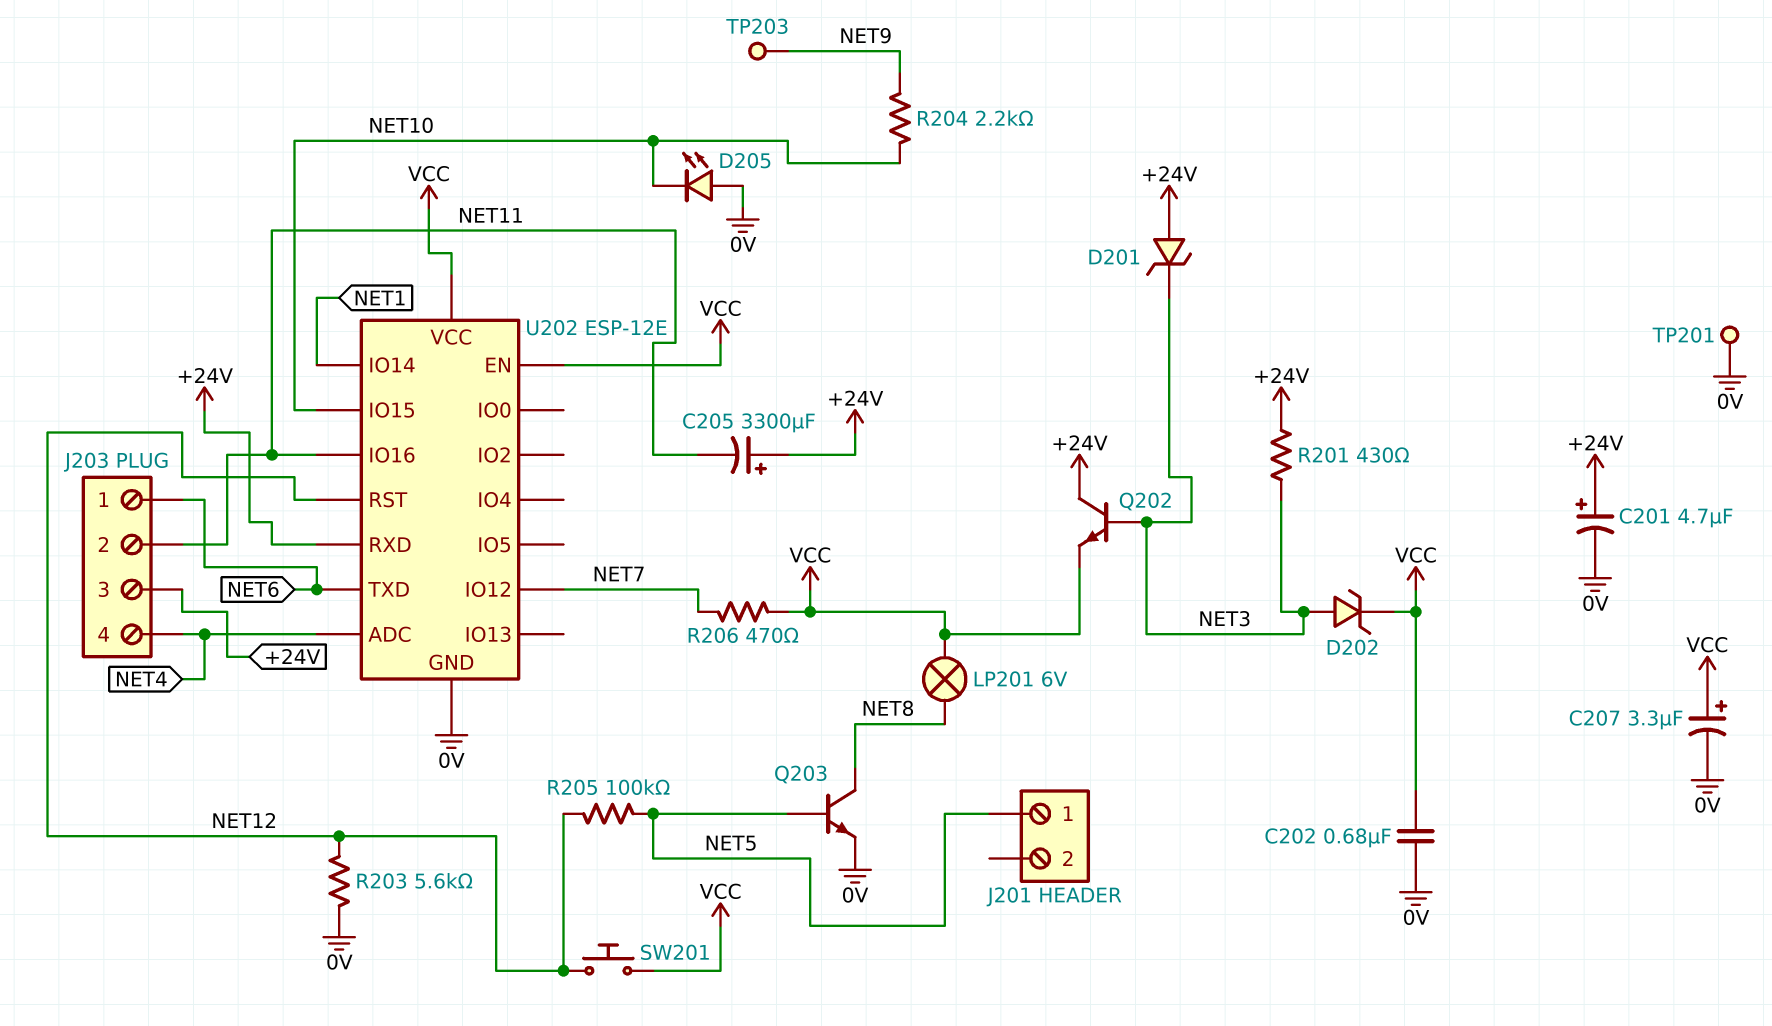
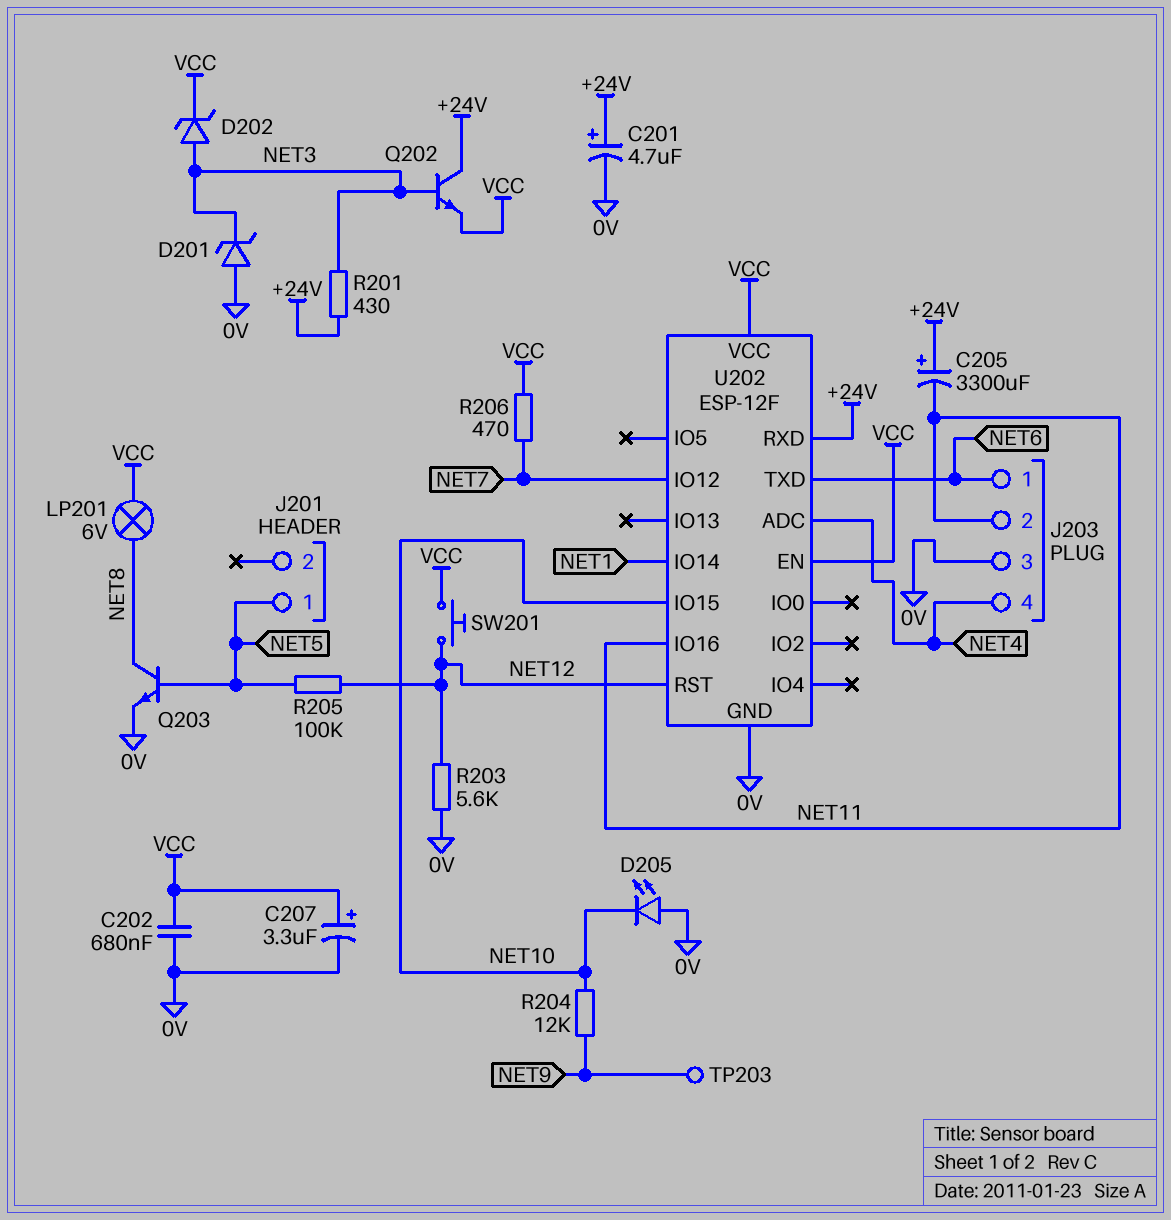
D201: zener (A +24V, K NET3) -> zener (A 0V, K NET3)
J203 pin 3: +24V -> 0V
R204: 2.2k (NET9, NET10) -> 12k (NET9, NET10)
TP201: test point (0V) -> none
U202: ESP-12E -> ESP-12F

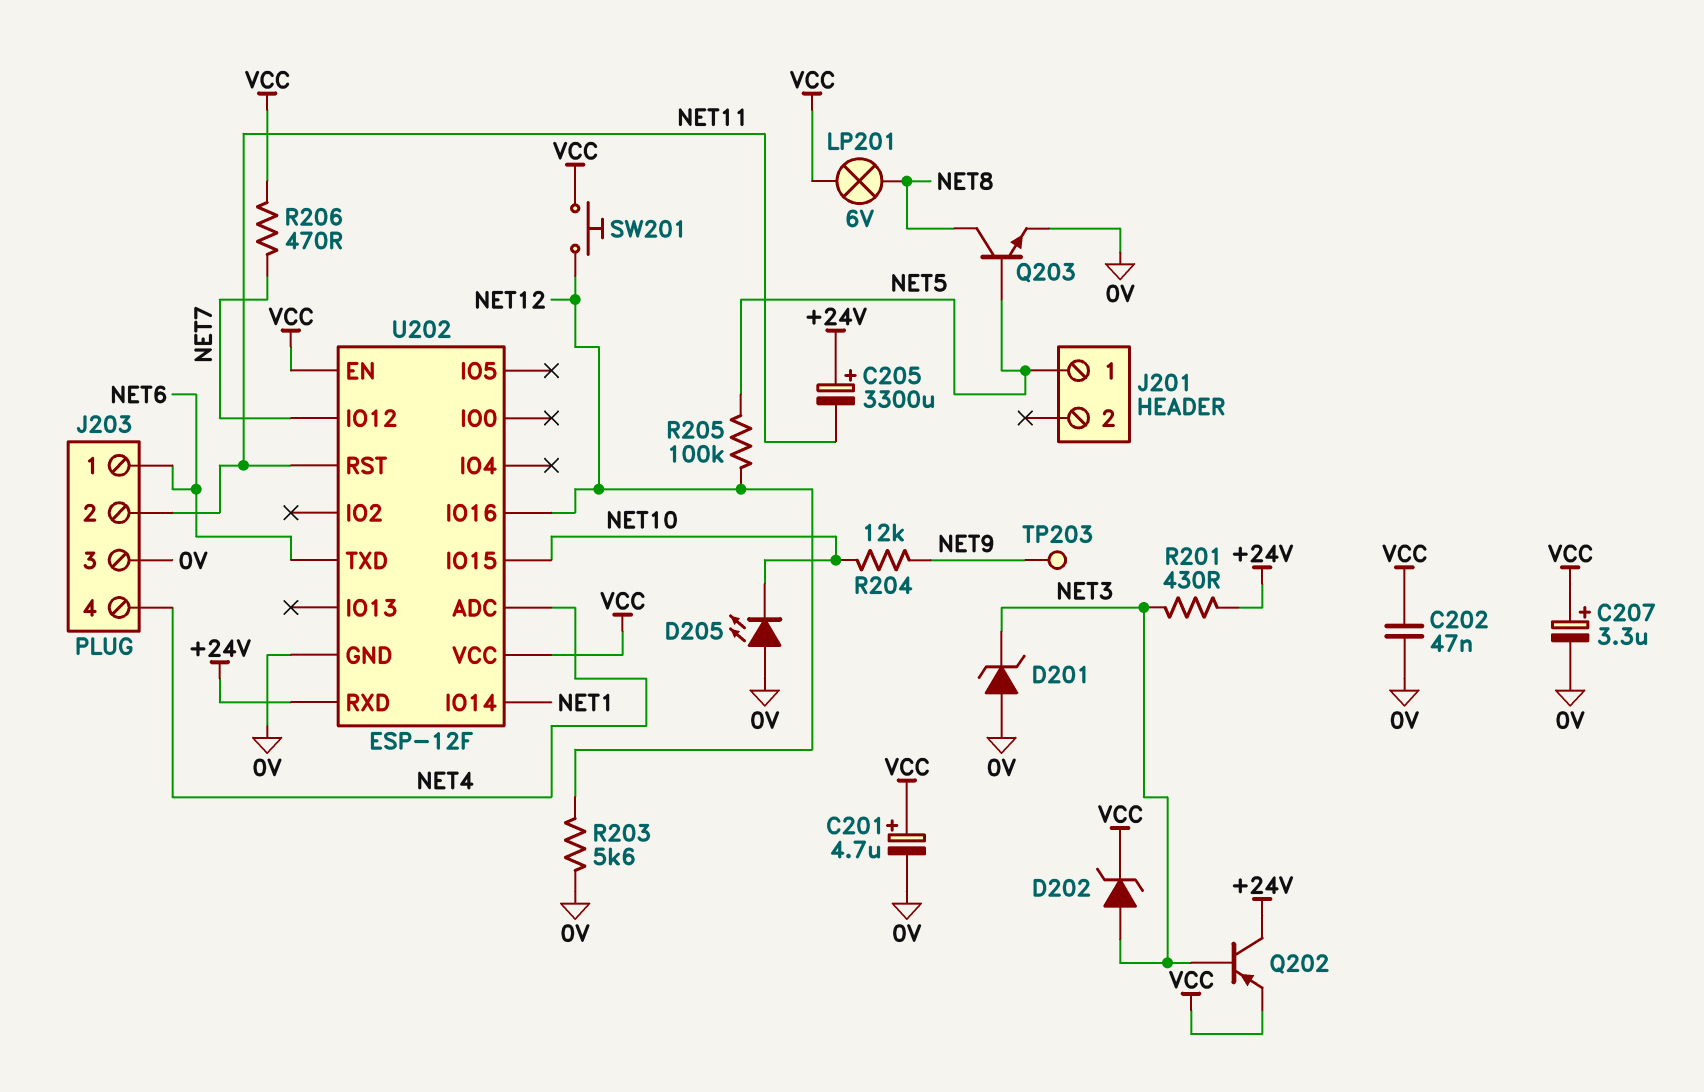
C201: 4.7uF (plus +24V, minus 0V) -> 4.7uF (plus VCC, minus 0V)
C202: 680nF (0V, VCC) -> 47nF (0V, VCC)
Q202: NPN (B NET3, C +24V, E VCC) -> PNP (B NET3, C +24V, E VCC)
U202 pin IO16: NET11 -> NET12
U202 pin RST: NET12 -> NET11

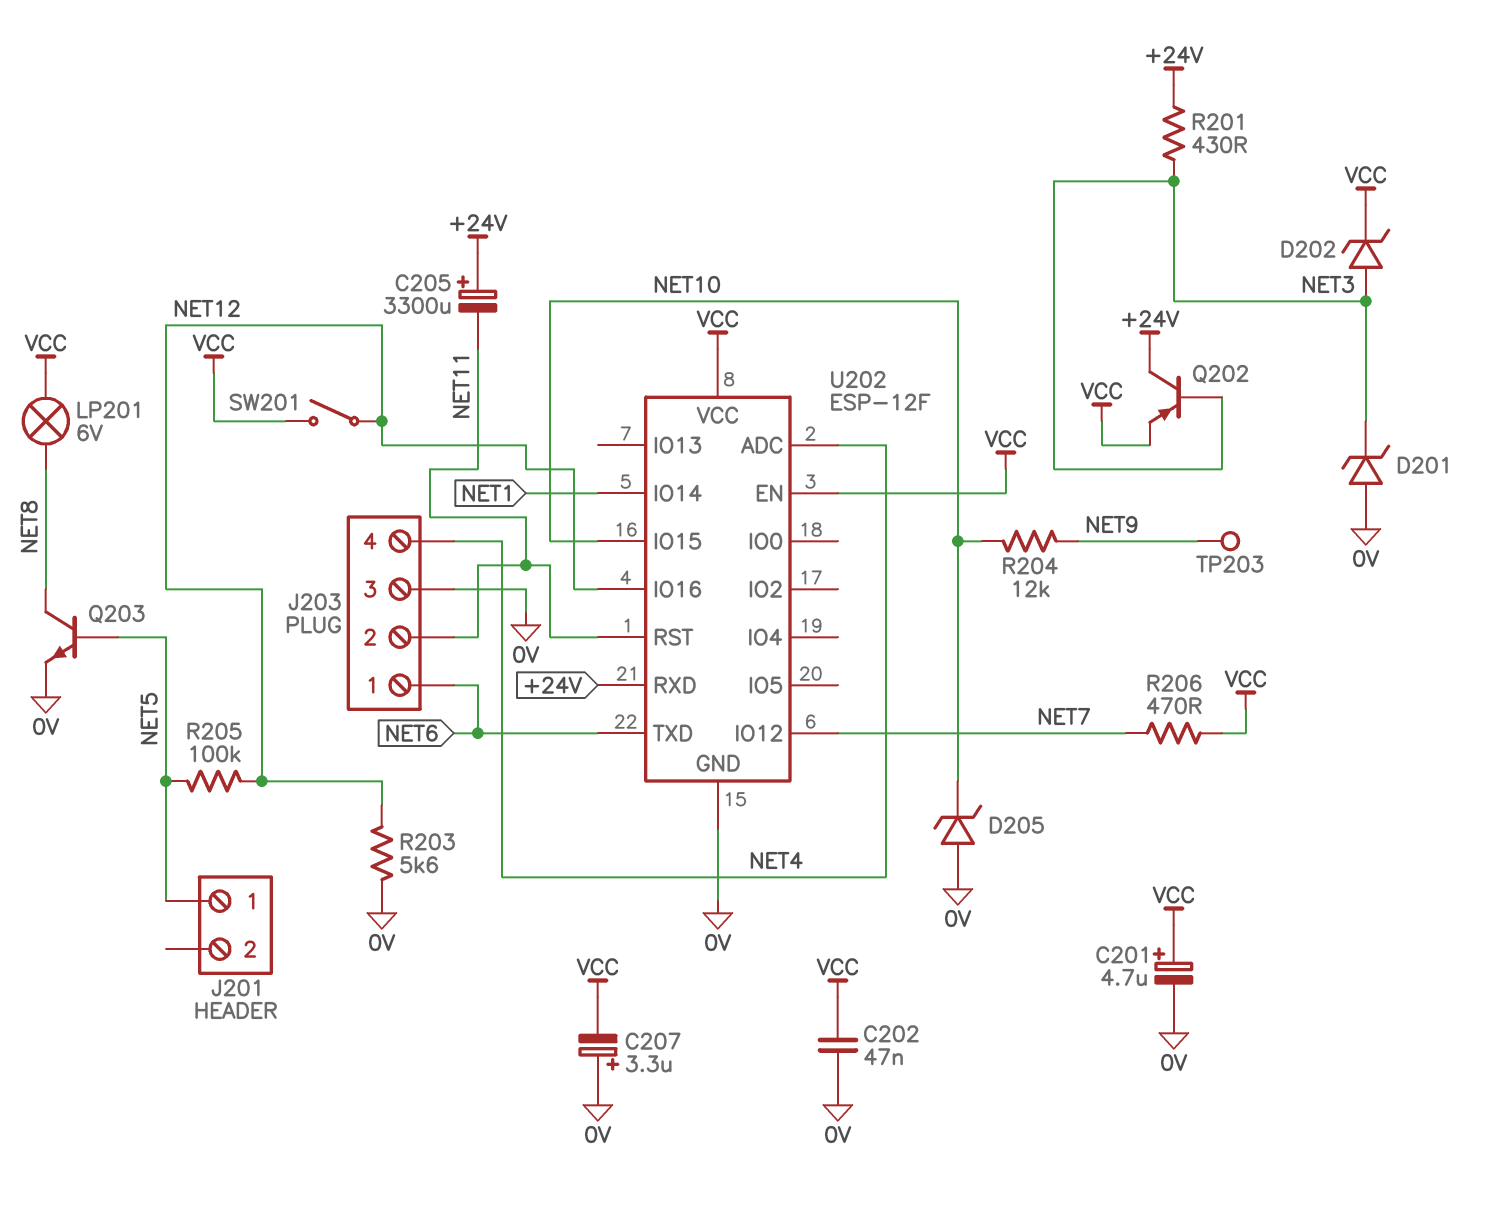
C207: 3.3uF (plus VCC, minus 0V) -> 3.3uF (plus 0V, minus VCC)
D205: LED (A 0V, K NET10) -> zener (A 0V, K NET10)
SW201: button (NET12, VCC) -> switch (NET12, VCC)

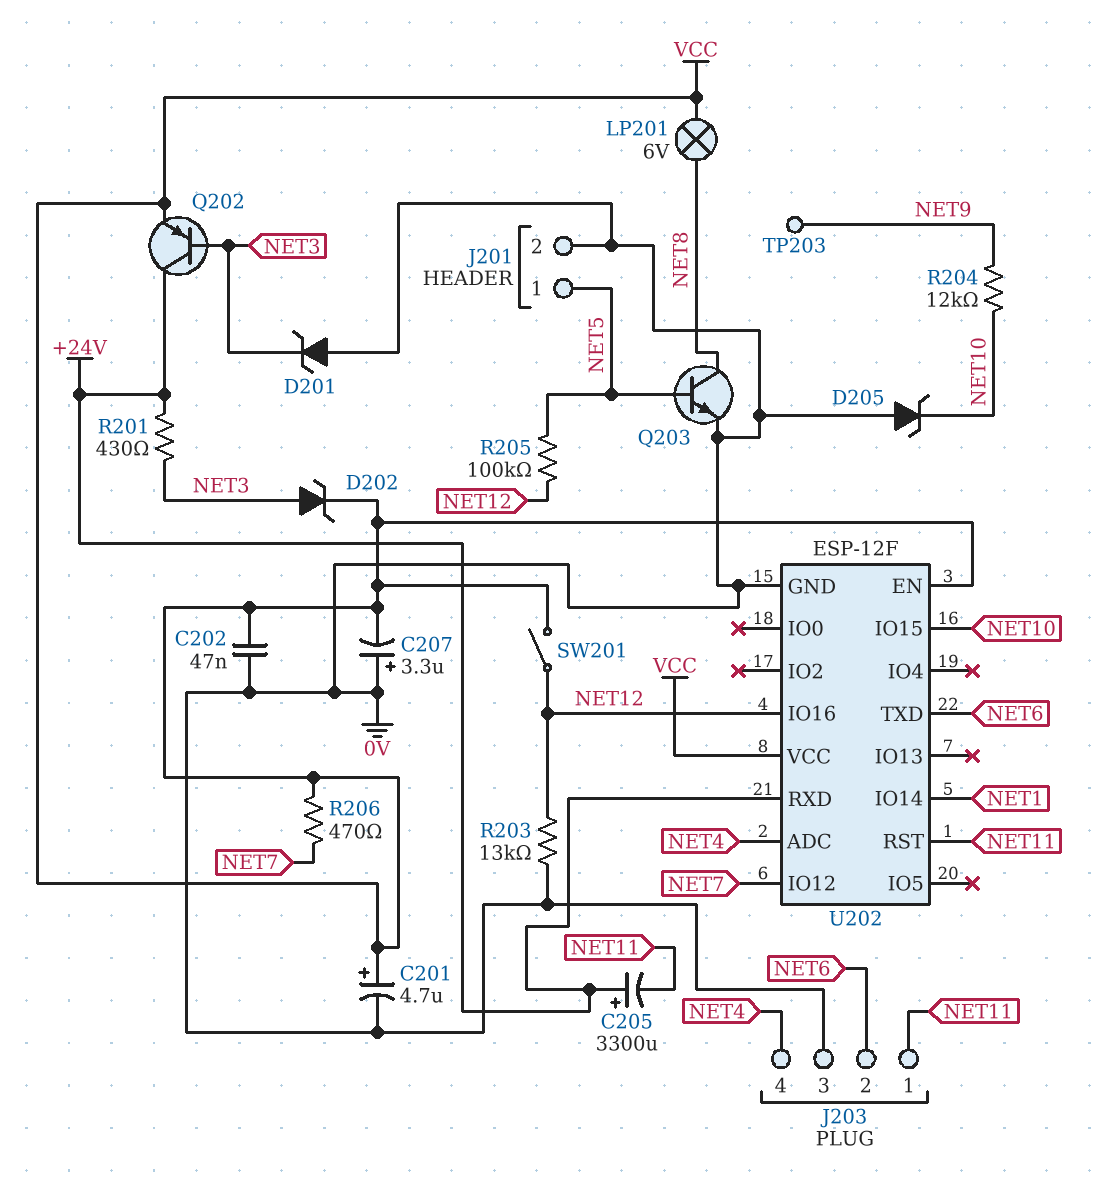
J201 pin 2: none -> 0V
J203 pin 1: NET6 -> NET11
J203 pin 2: NET11 -> NET6
R203: 5.6k (0V, NET12) -> 13k (0V, NET12)

